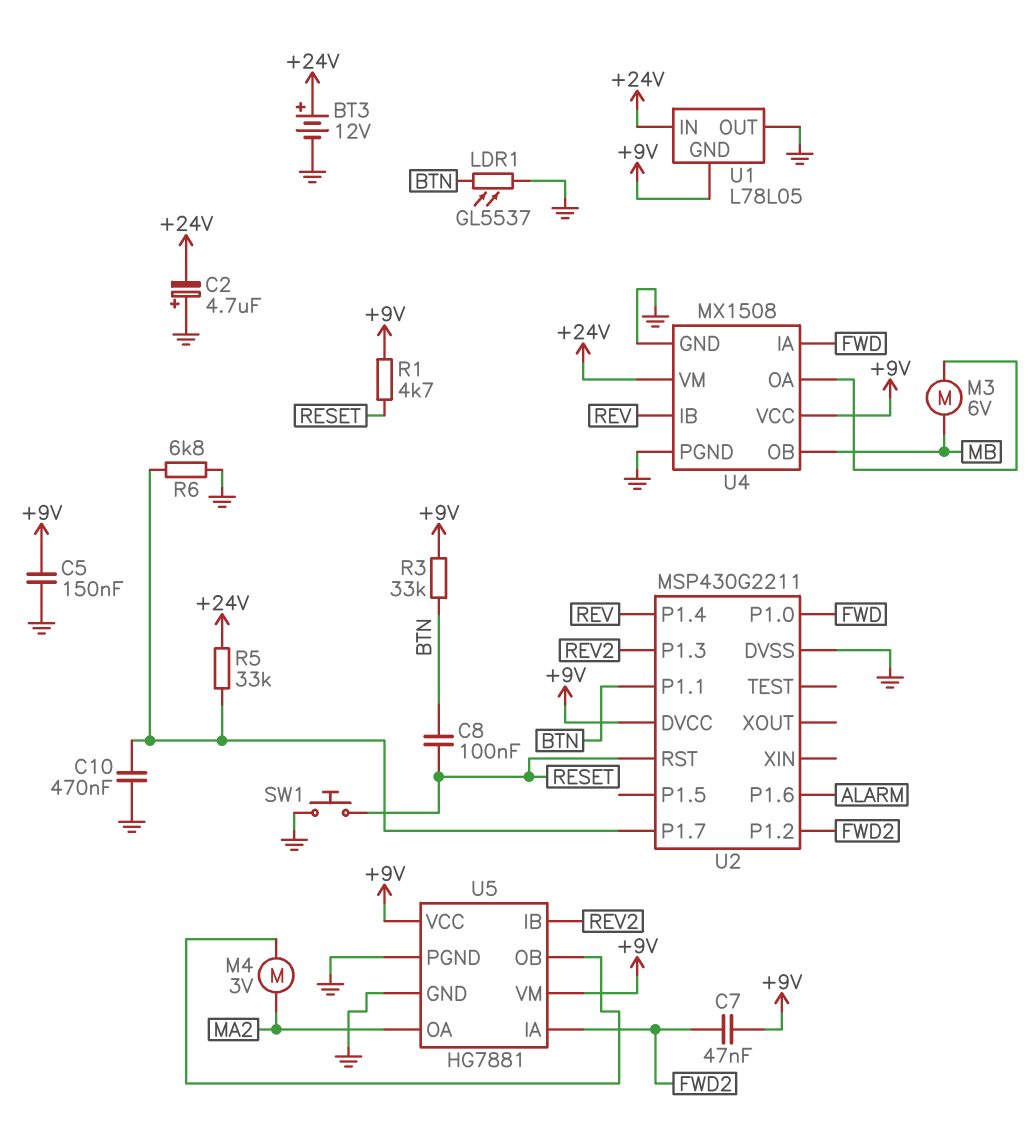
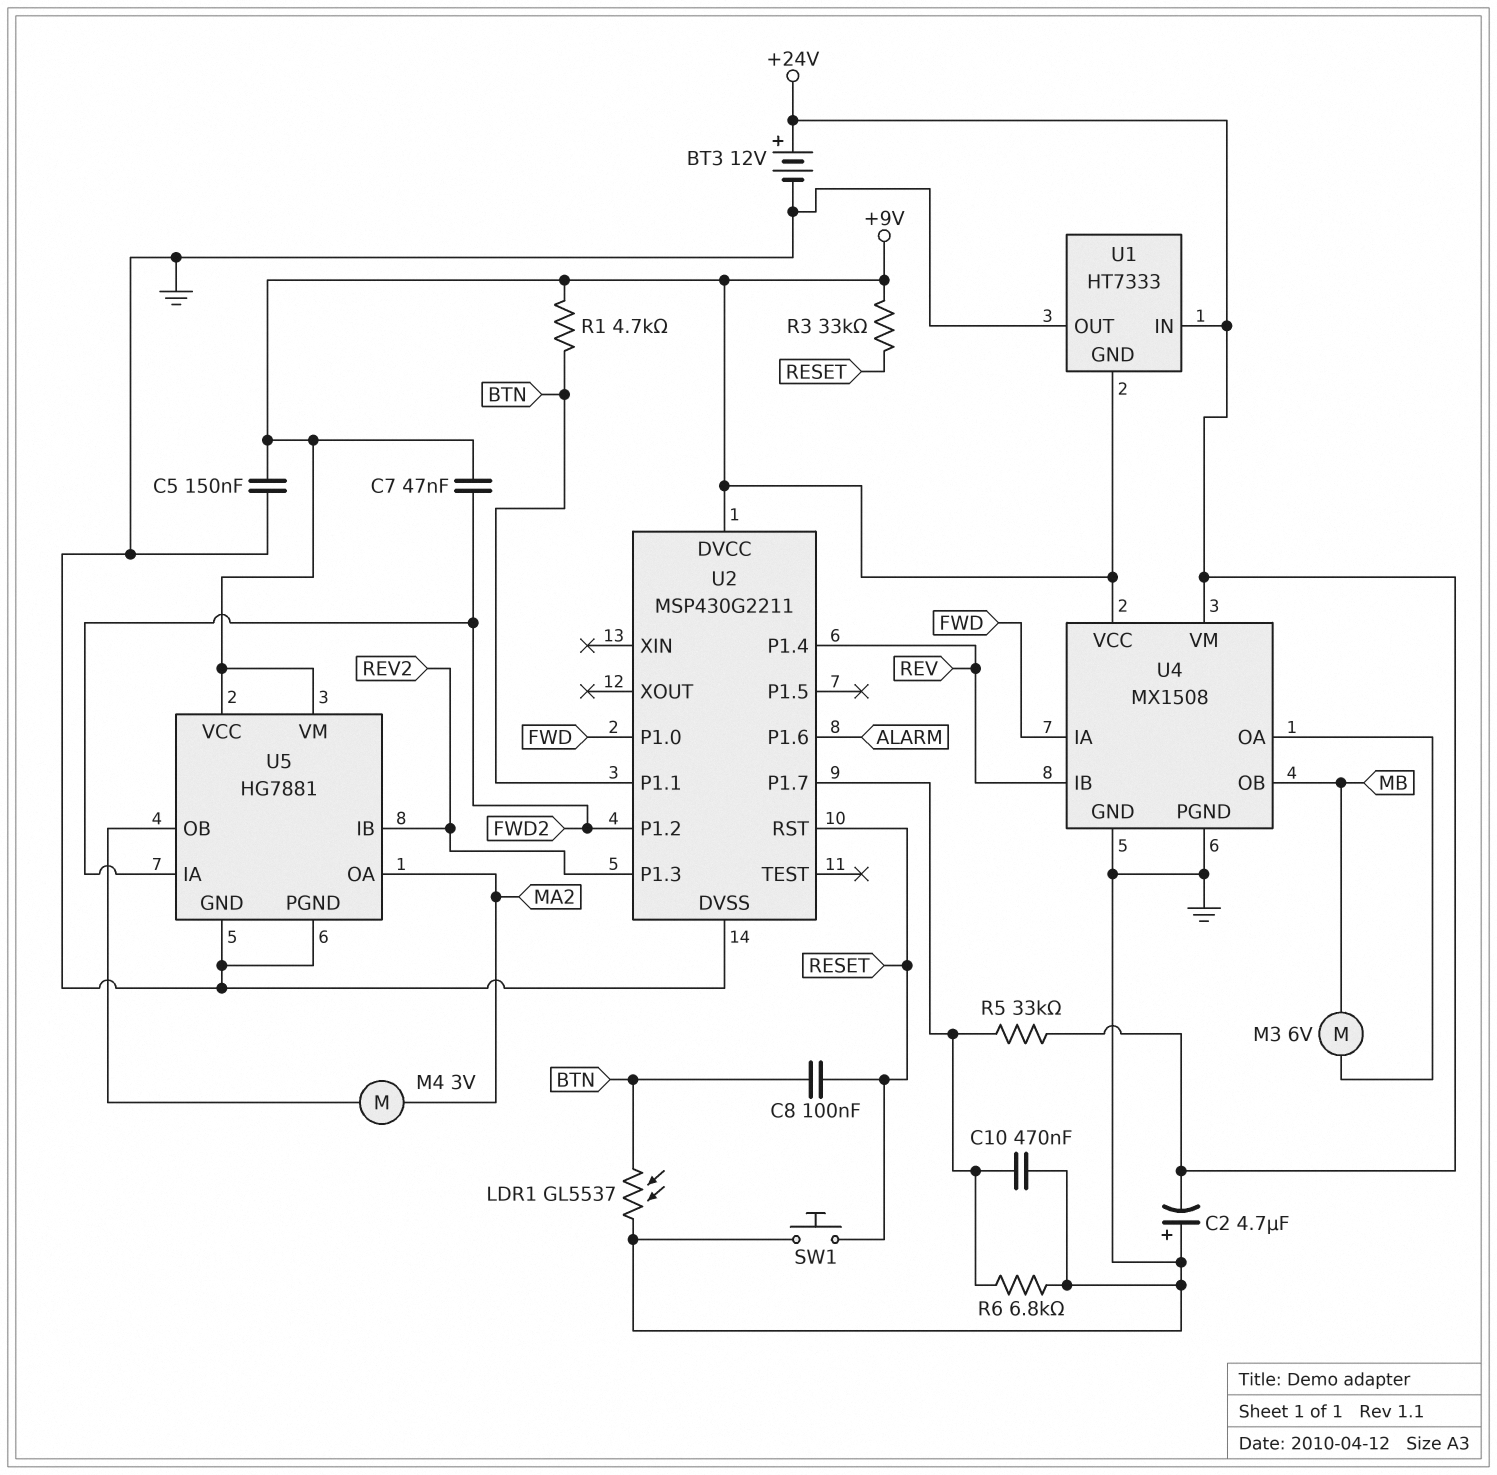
R1: 4.7k (+9V, RESET) -> 4.7k (+9V, BTN)
R3: 33k (+9V, BTN) -> 33k (+9V, RESET)
U1: L78L05 -> HT7333

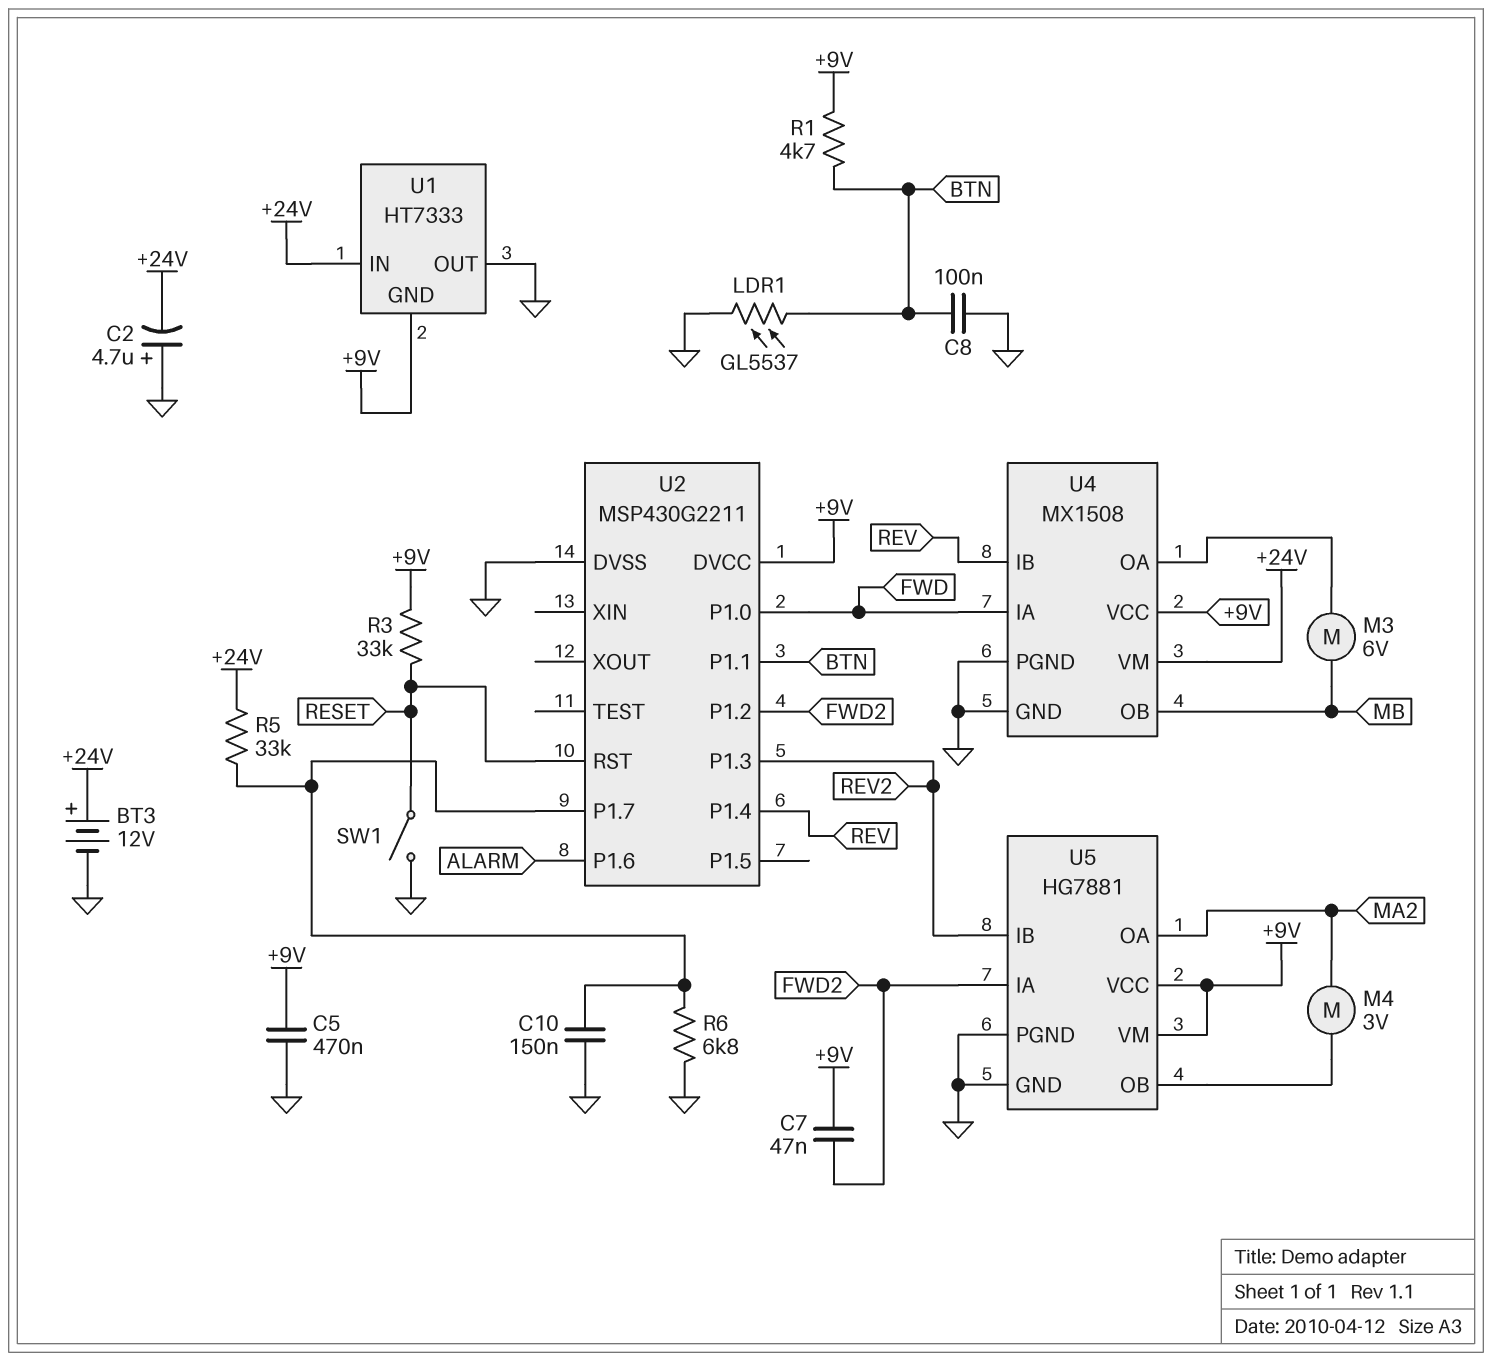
C5: 150nF (+9V, GND) -> 470nF (+9V, GND)
C8: 100nF (BTN, RESET) -> 100nF (BTN, GND)
C10: 470nF (GND, U2/P1.7) -> 150nF (GND, U2/P1.7)
SW1: button (GND, RESET) -> switch (GND, RESET)

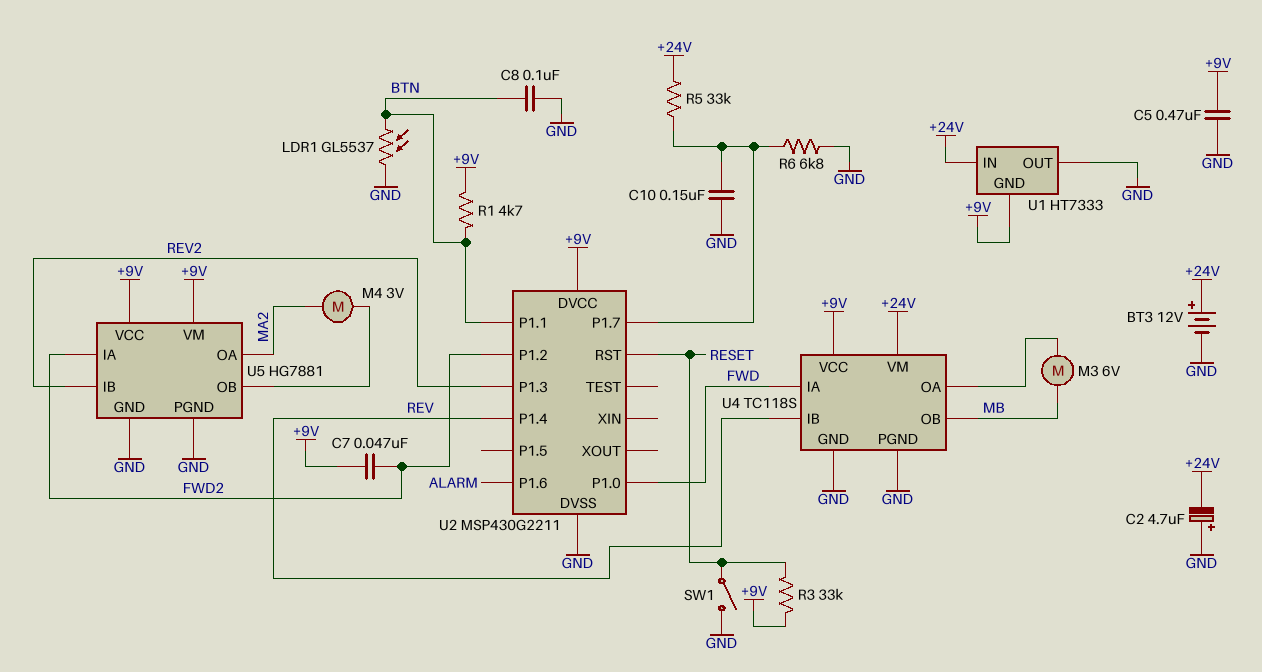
U4: MX1508 -> TC118S

